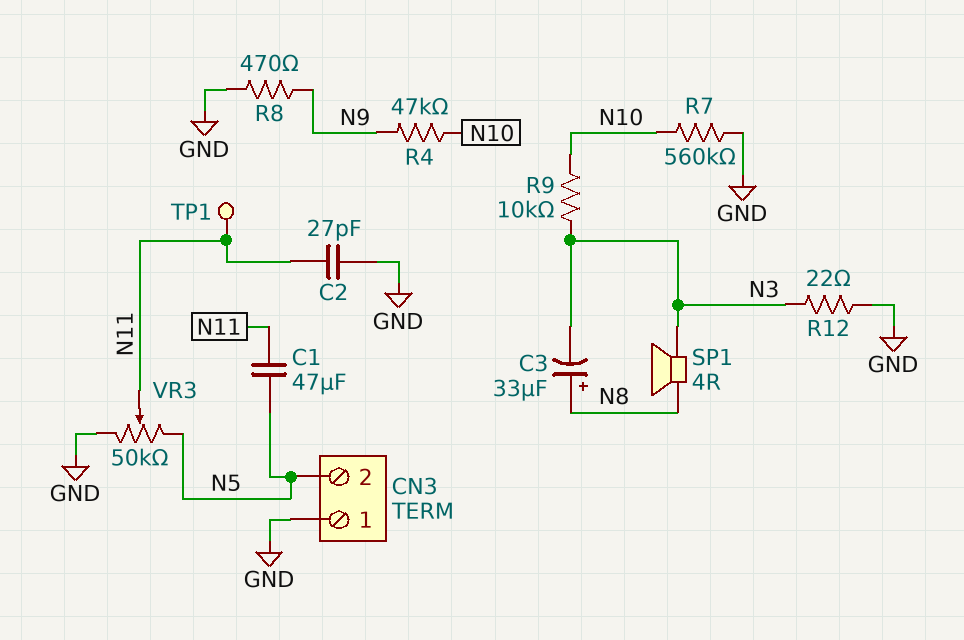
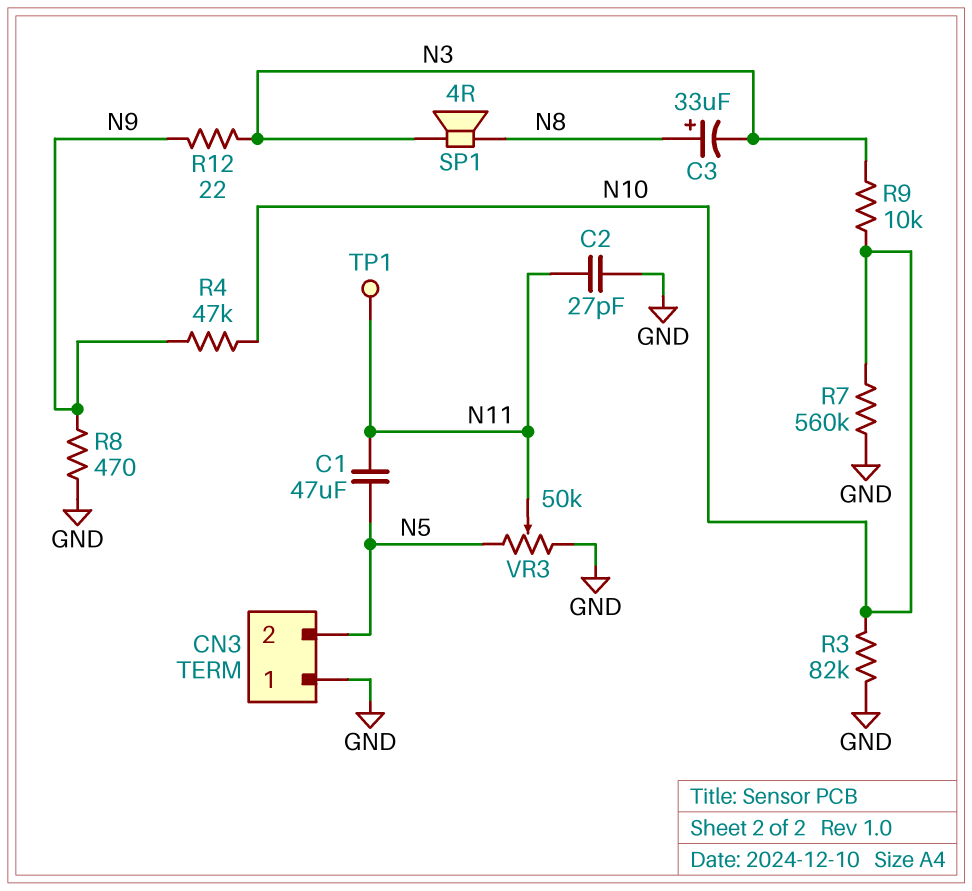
R3: none -> 82k (GND, N10)
R12: 22 (GND, N3) -> 22 (N3, N9)

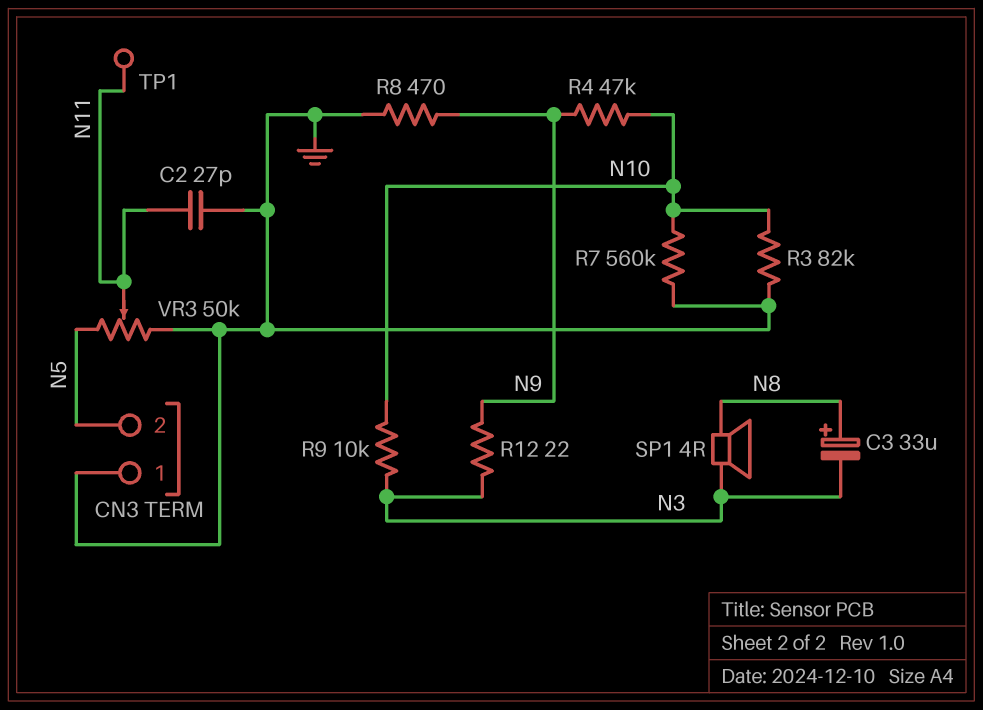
C1: 47uF (N5, N11) -> none

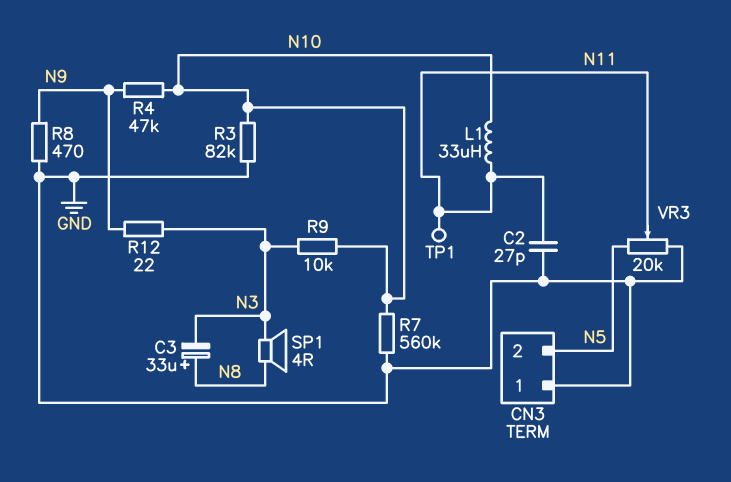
L1: none -> 33uH (N10, N11)
VR3: 50k (GND, N5, wiper N11) -> 20k (GND, N5, wiper N11)

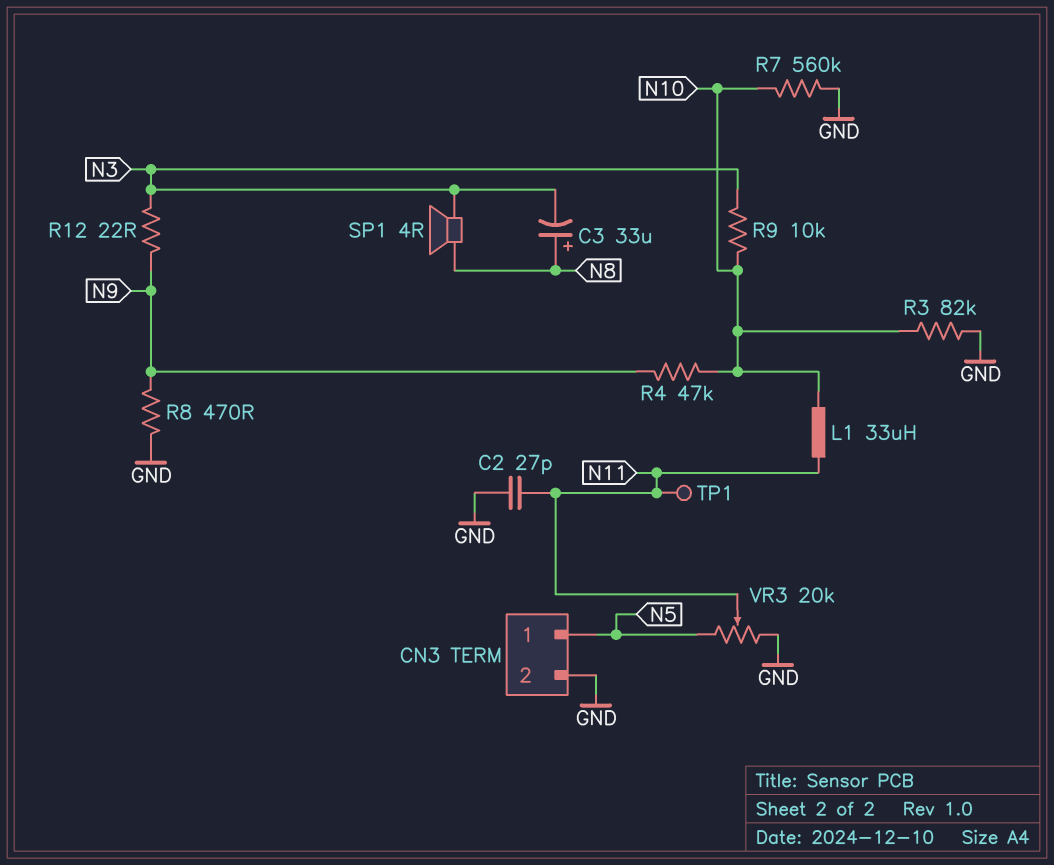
CN3 pin 1: GND -> N5
CN3 pin 2: N5 -> GND

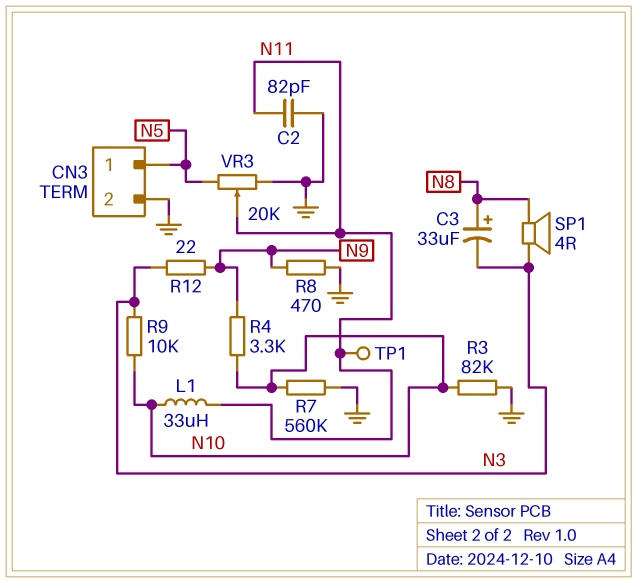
C2: 27pF (GND, N11) -> 82pF (GND, N11)
R4: 47k (N9, N10) -> 3.3k (N9, N10)

